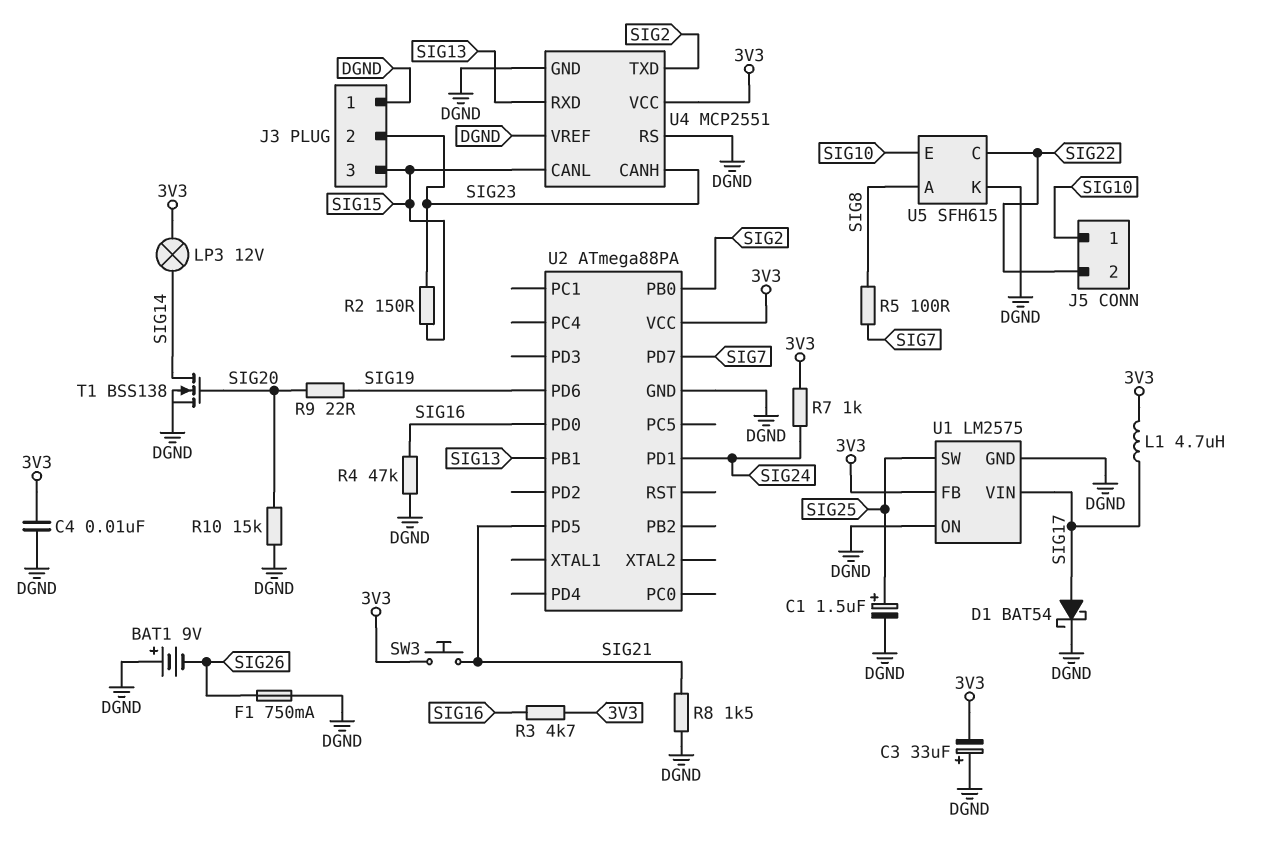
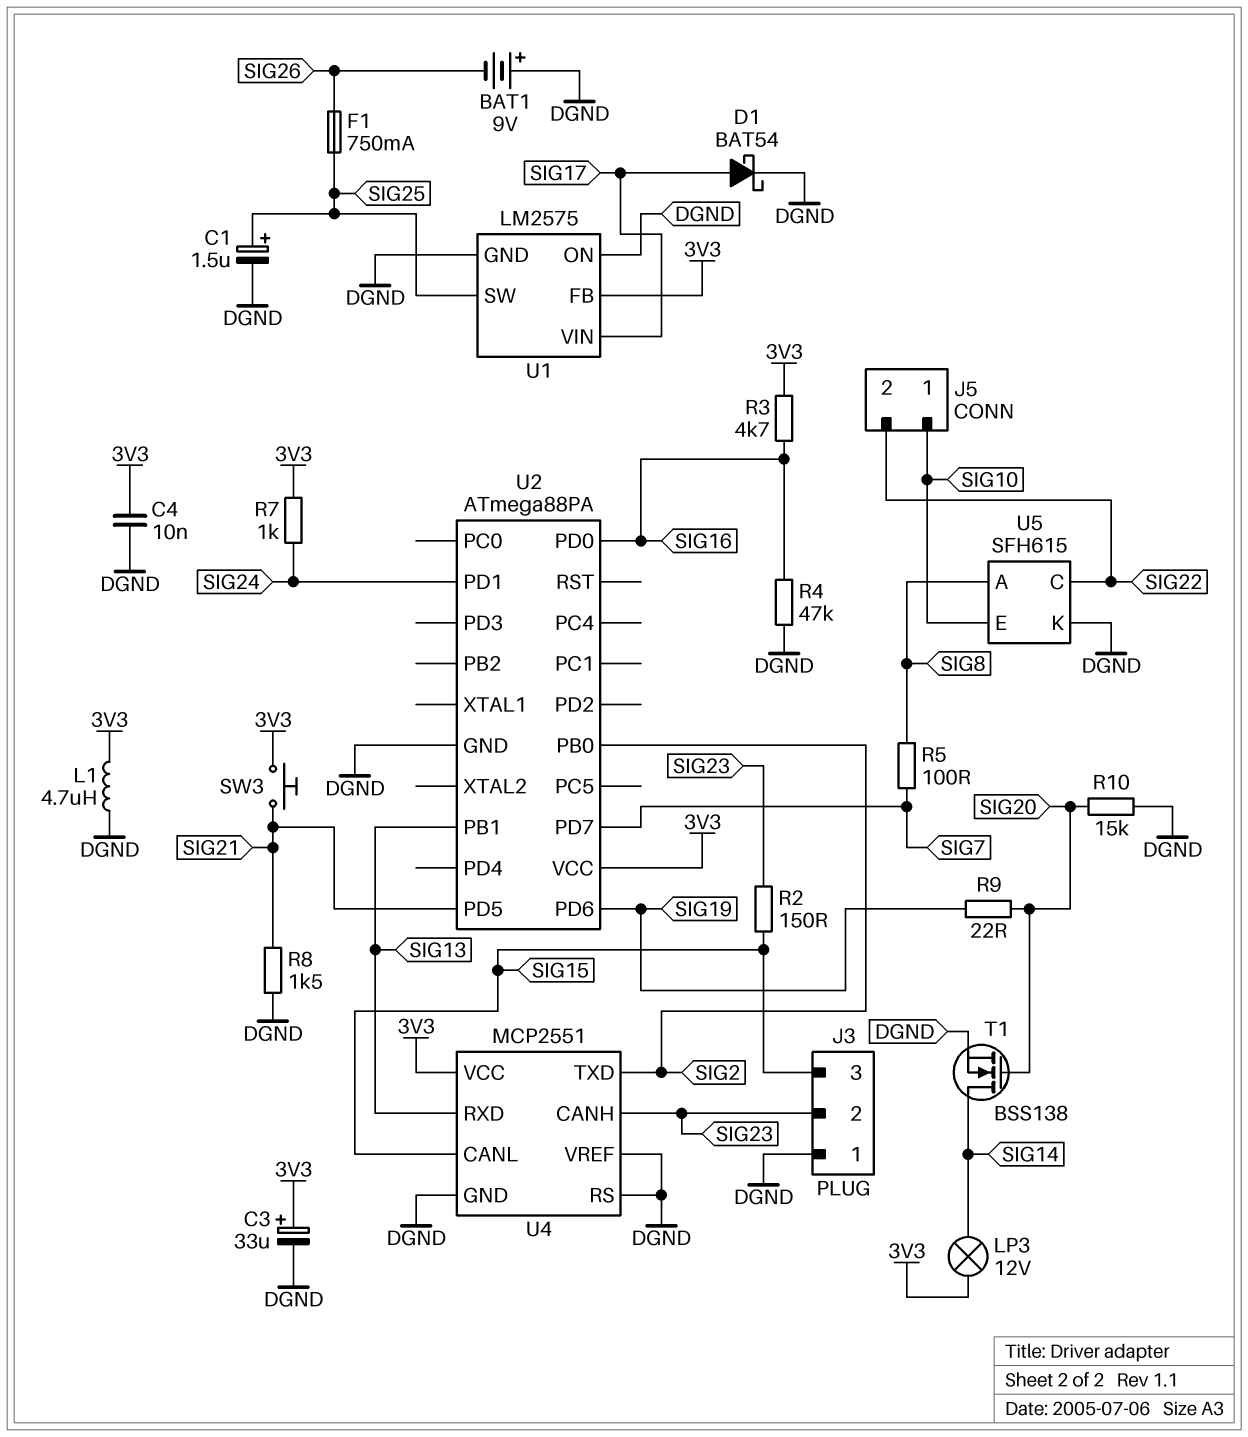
C3: 33uF (plus DGND, minus 3V3) -> 33uF (plus 3V3, minus DGND)
F1: 750mA (DGND, SIG26) -> 750mA (SIG25, SIG26)
L1: 4.7uH (3V3, SIG17) -> 4.7uH (3V3, DGND)

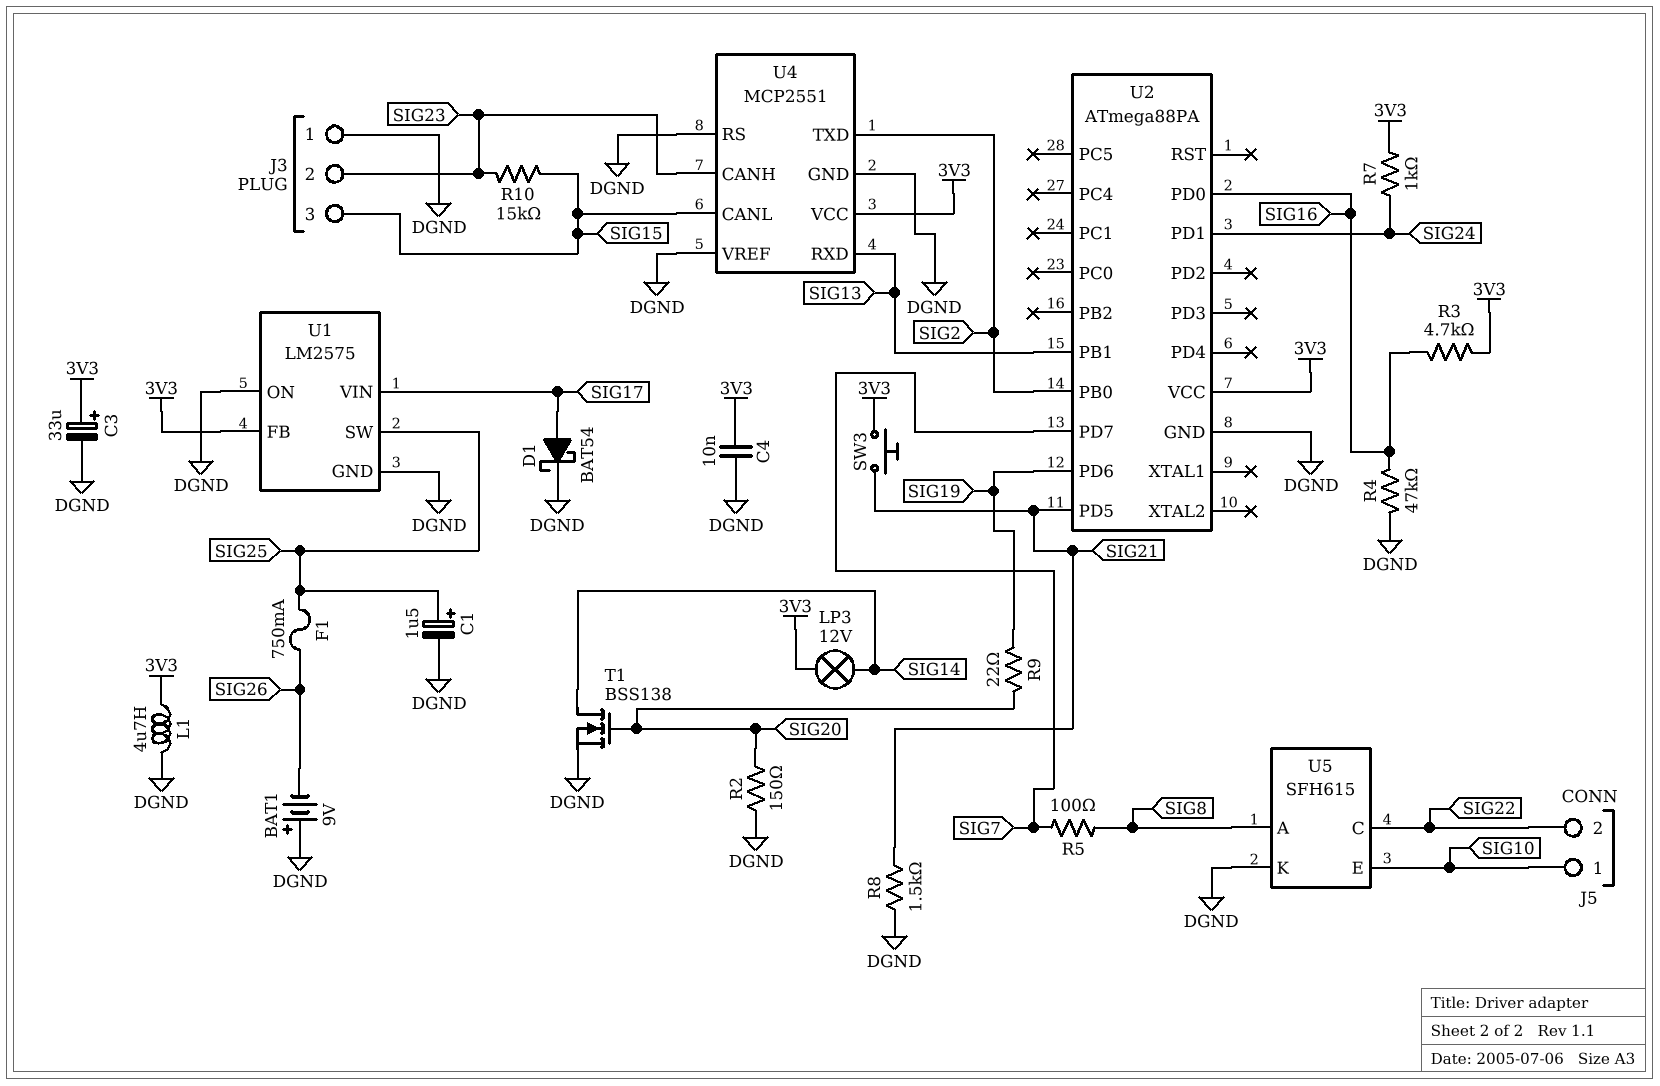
R2: 150 (SIG15, SIG23) -> 150 (DGND, SIG20)
R10: 15k (DGND, SIG20) -> 15k (SIG15, SIG23)

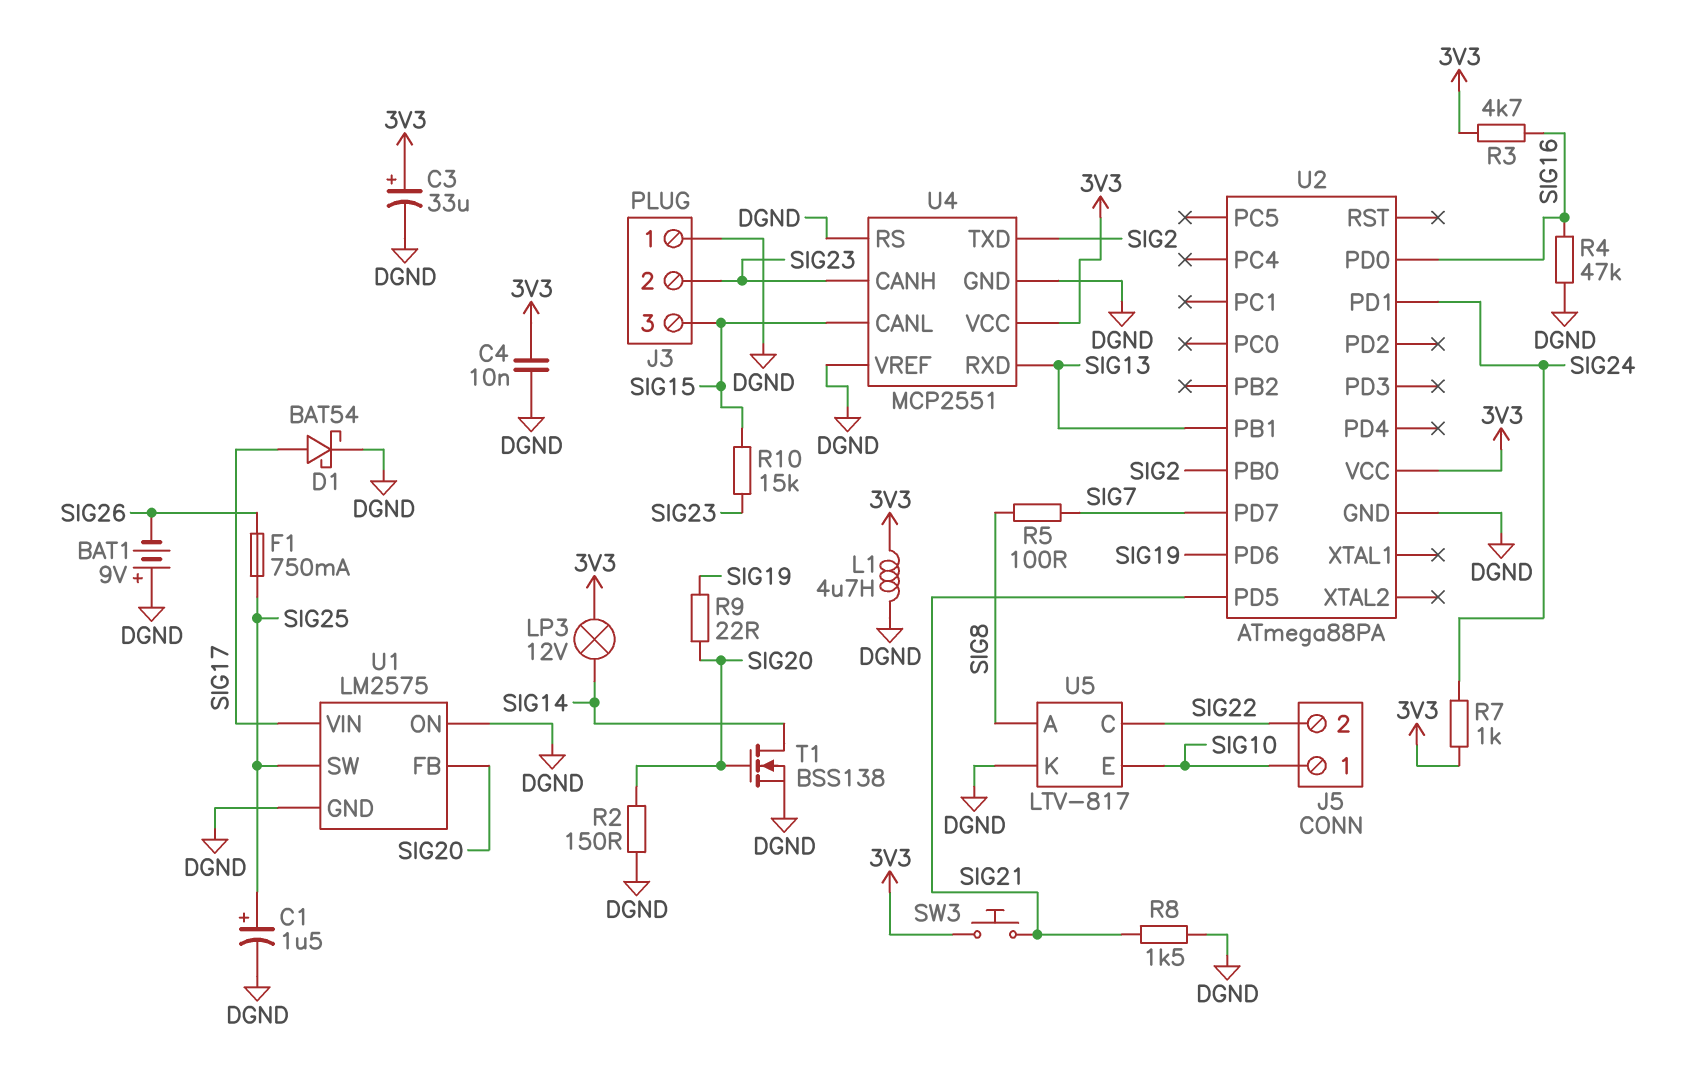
U1 pin FB: 3V3 -> SIG20
U5: SFH615 -> LTV-817

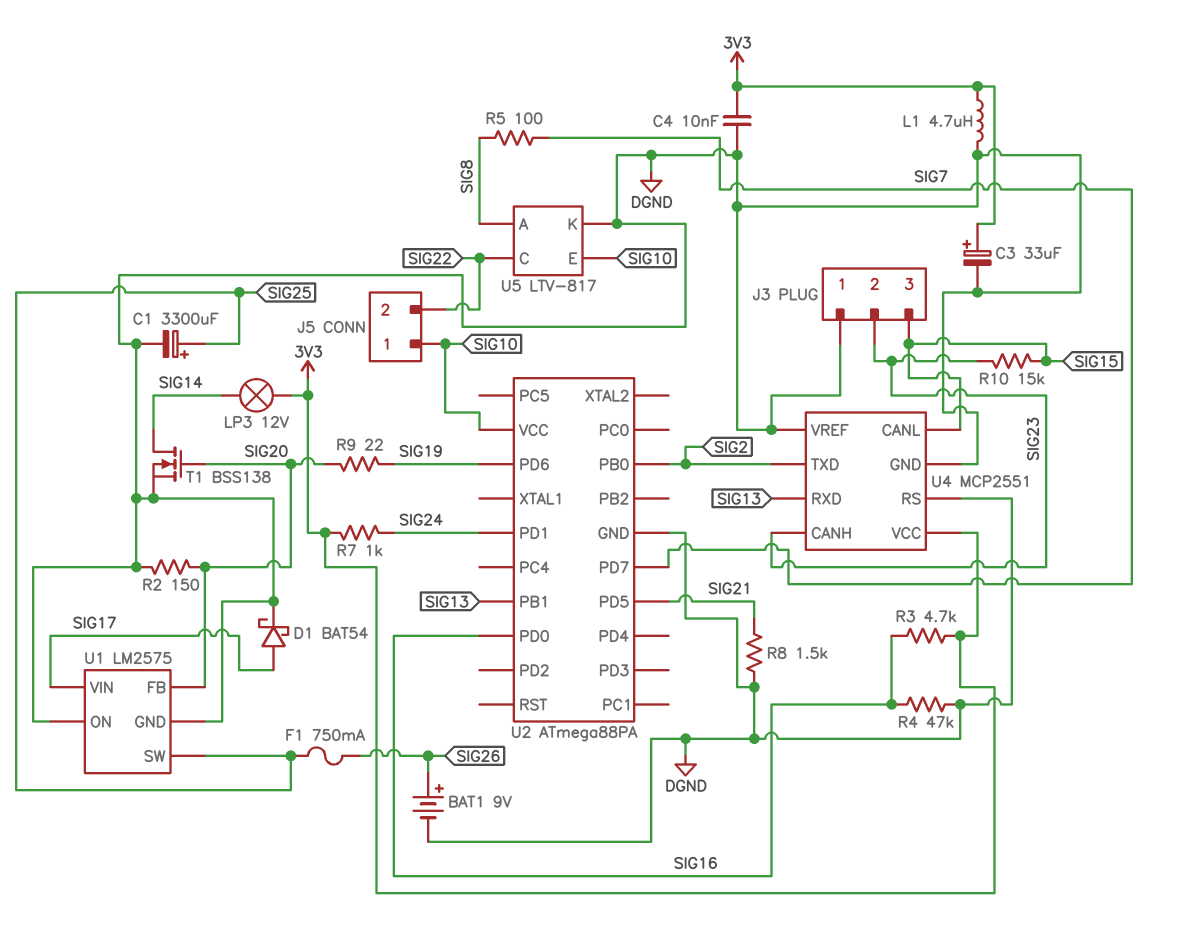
BAT1: 9V (plus DGND, minus SIG26) -> 9V (plus SIG26, minus DGND)
C1: 1.5uF (plus SIG25, minus DGND) -> 3300uF (plus SIG25, minus DGND)
SW3: button (3V3, SIG21) -> none
U2 pin VCC: 3V3 -> SIG10

